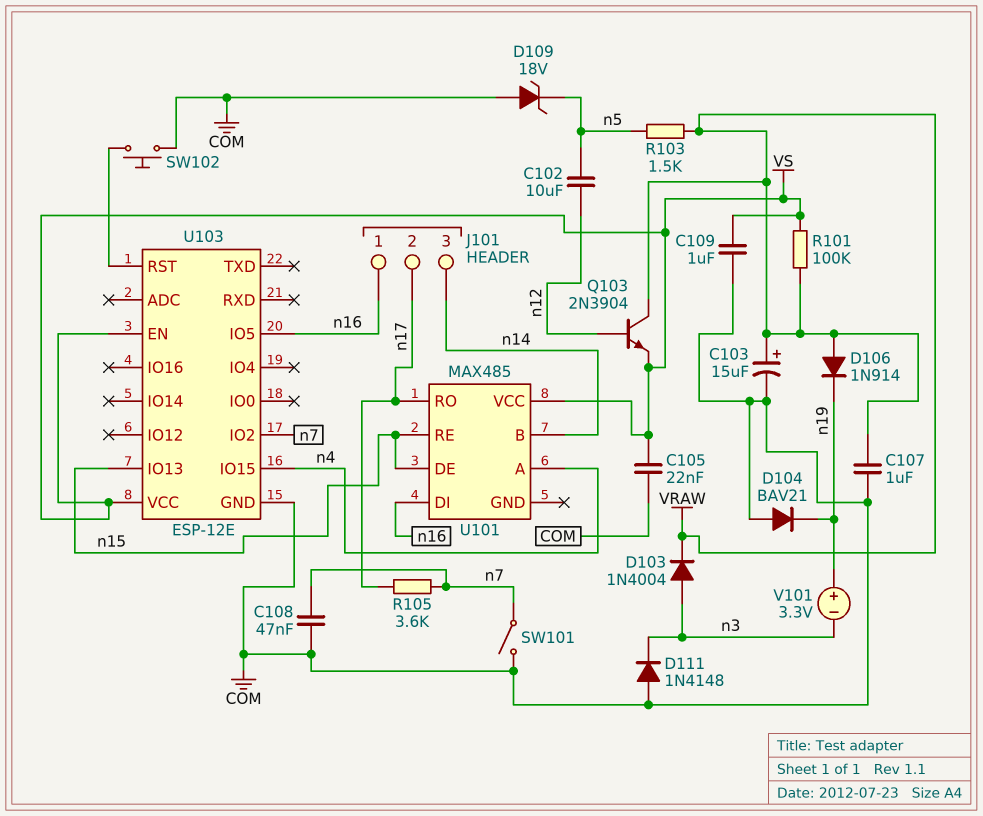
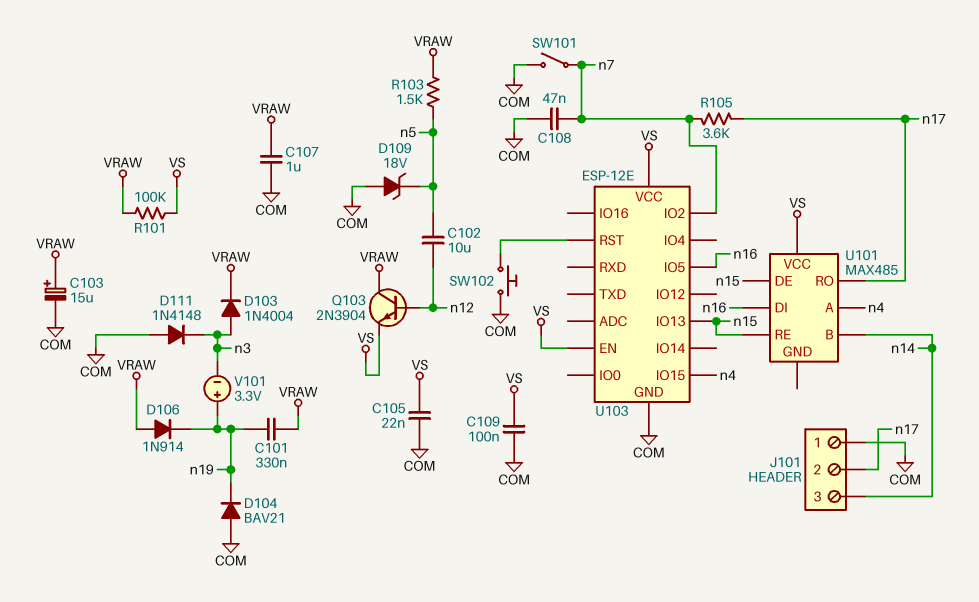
C101: none -> 330nF (VRAW, n19)
C109: 1uF (COM, VS) -> 100nF (COM, VS)
J101 pin 1: n16 -> COM

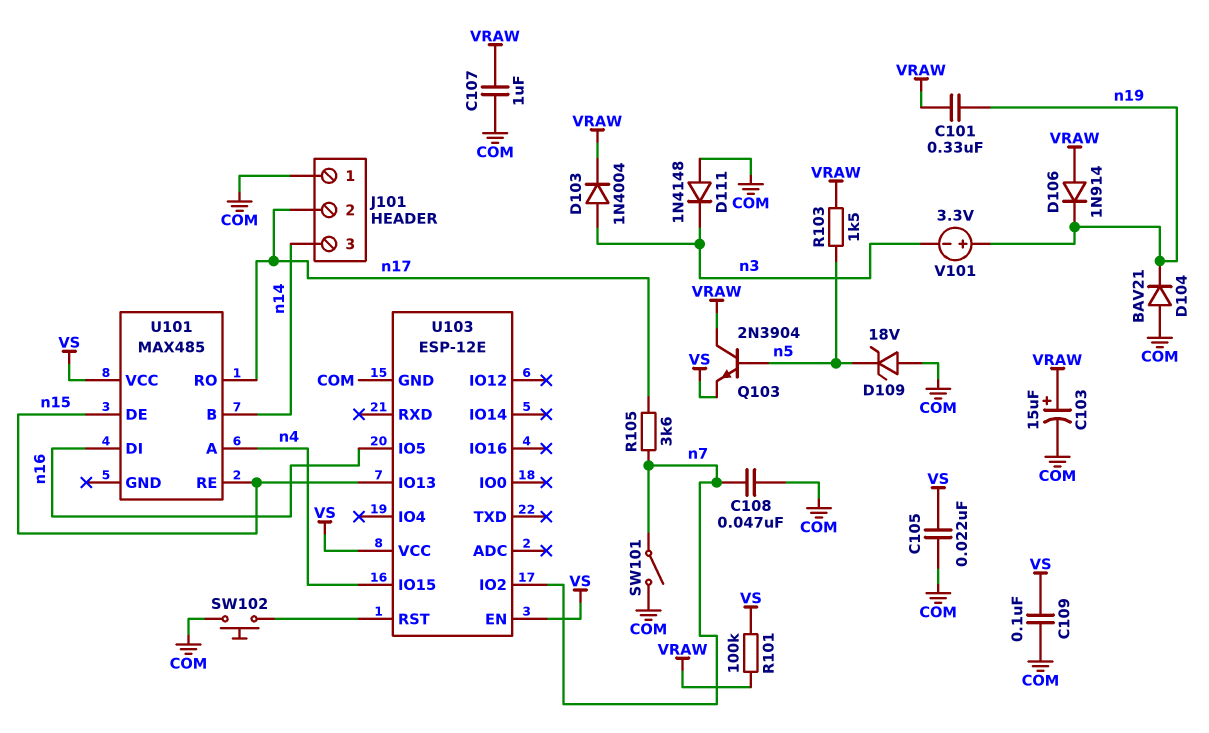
C102: 10uF (n5, n12) -> none
Q103: NPN 2N3904 (B n12, C VRAW, E VS) -> NPN 2N3904 (B n5, C VRAW, E VS)

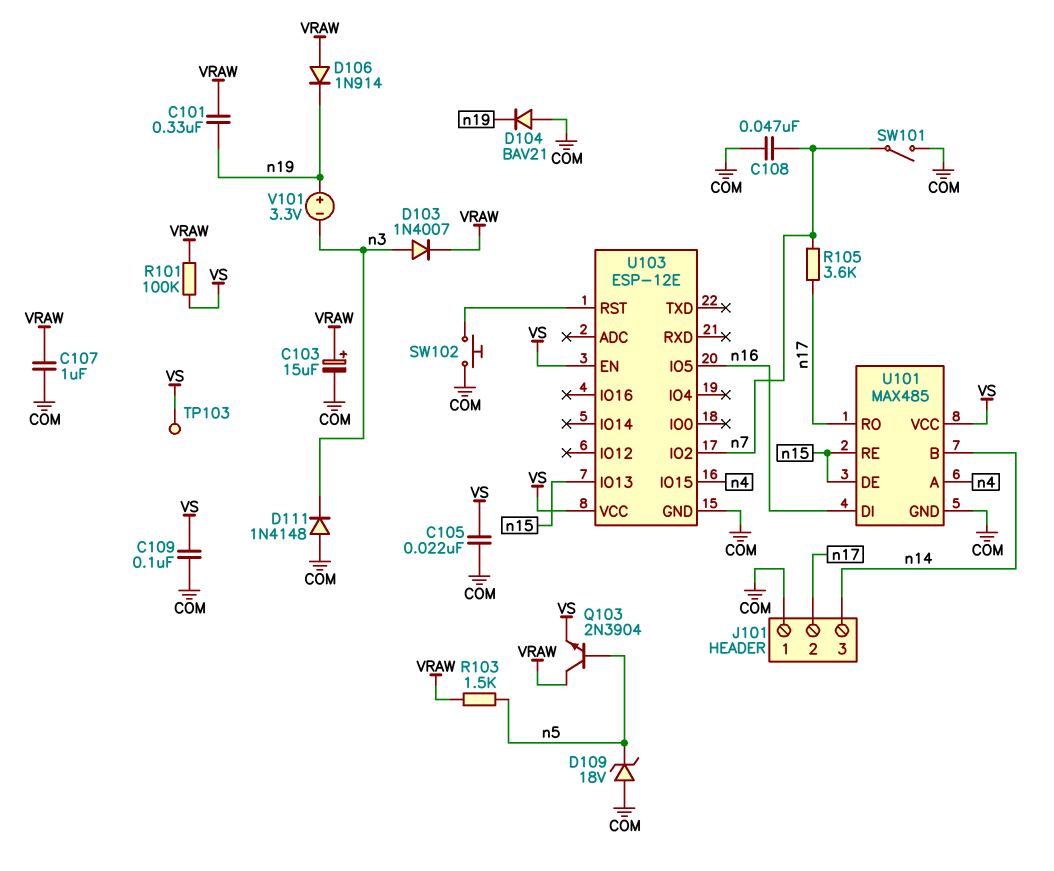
D103: diode 1N4004 (A n3, K VRAW) -> diode 1N4007 (A n3, K VRAW)
TP103: none -> test point (VS)
U101 pin GND: none -> COM

